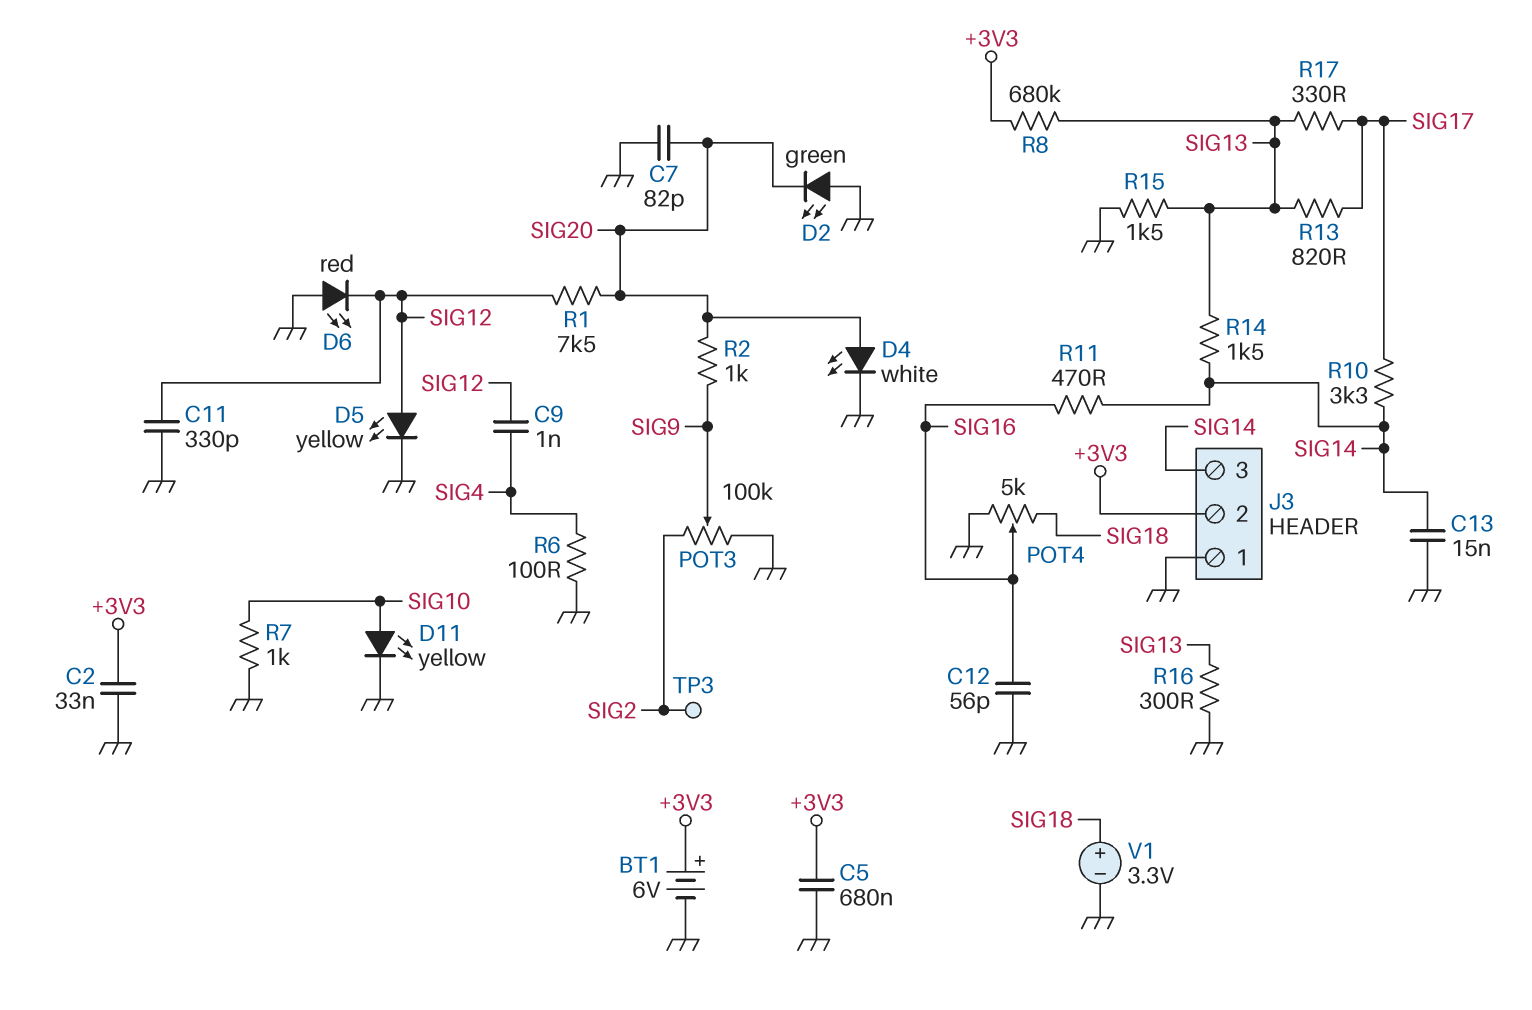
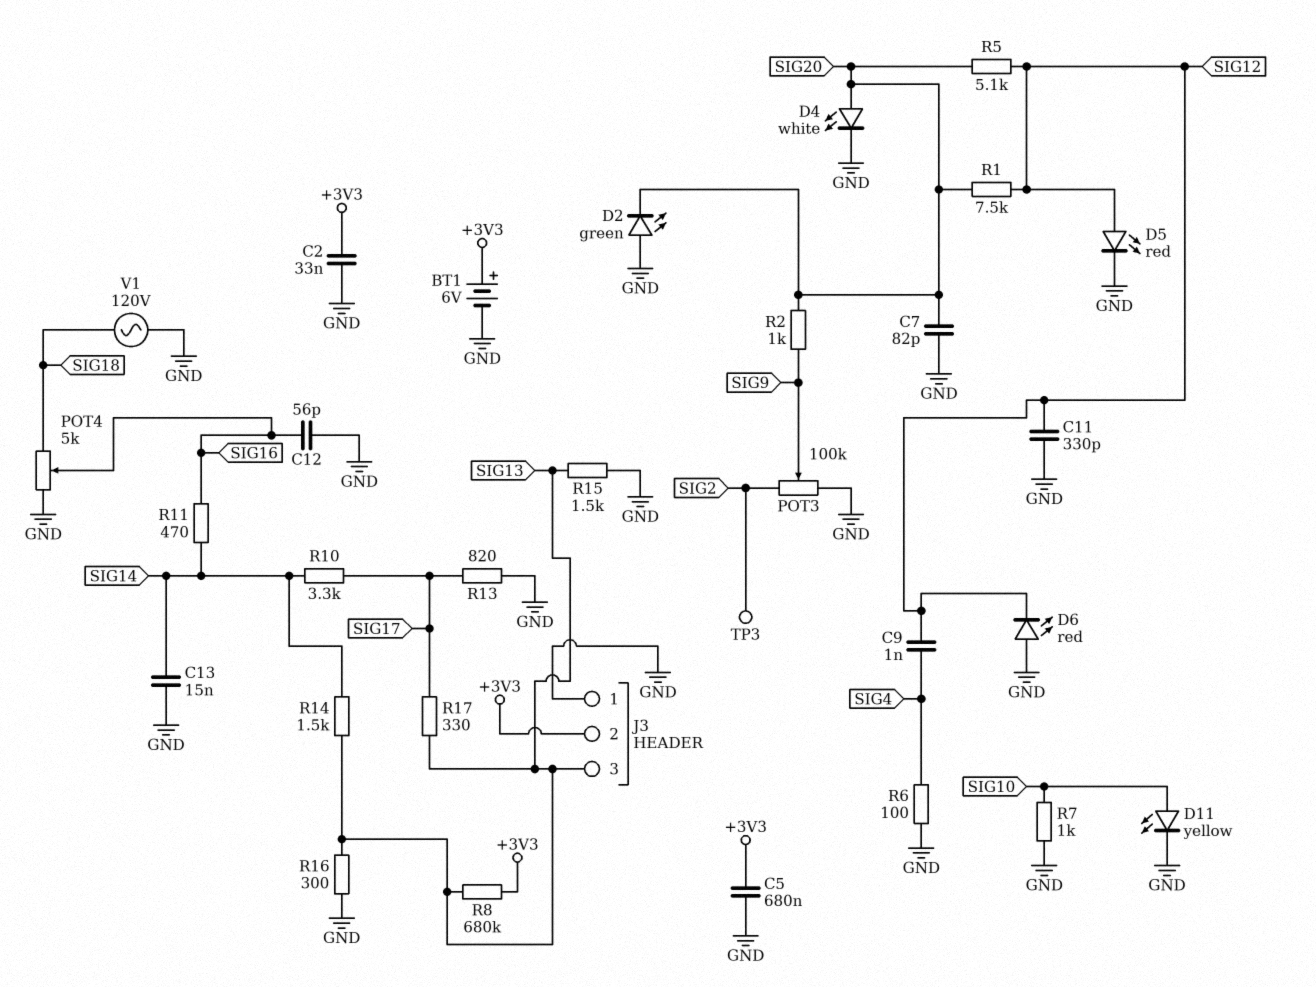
D5: LED yellow (A SIG12, K GND) -> LED red (A SIG12, K GND)
J3 pin 3: SIG14 -> SIG13
R5: none -> 5.1k (SIG12, SIG20)
R13: 820 (SIG13, SIG17) -> 820 (GND, SIG17)
V1: 3.3V (plus SIG18, minus GND) -> AC 120V (GND, SIG18)

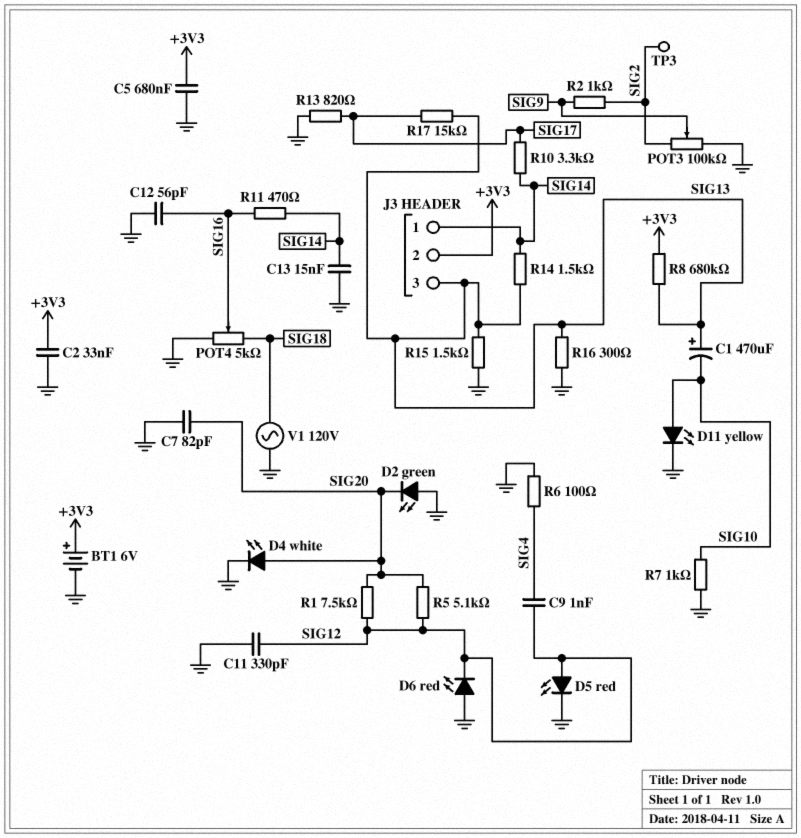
C1: none -> 470uF (plus SIG13, minus SIG10)
J3 pin 1: GND -> SIG14
R2: 1k (SIG9, SIG20) -> 1k (SIG2, SIG9)
R17: 330 (SIG13, SIG17) -> 15k (SIG13, SIG17)

